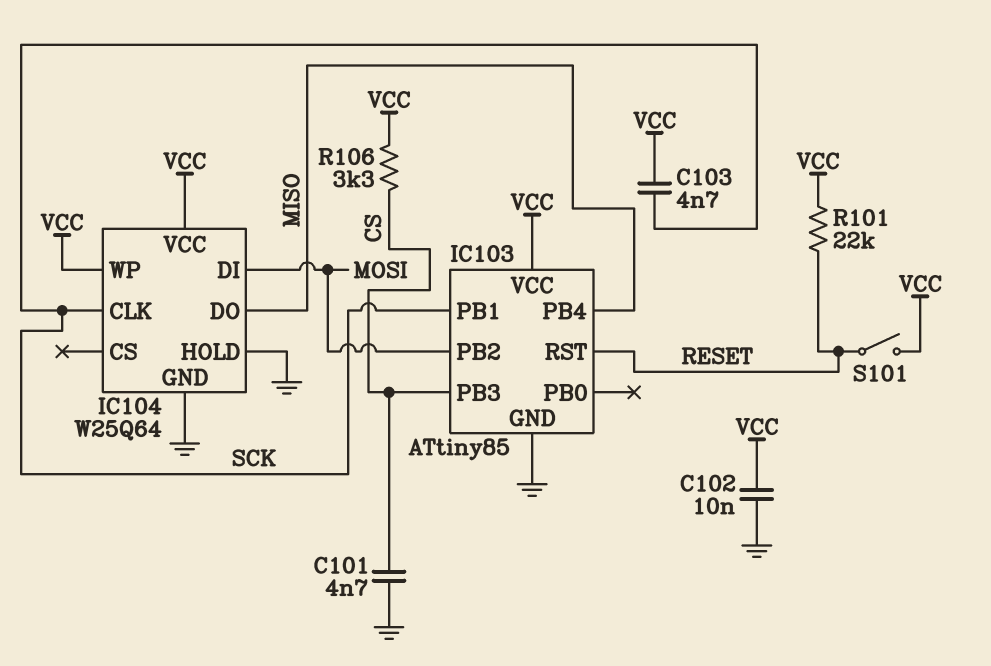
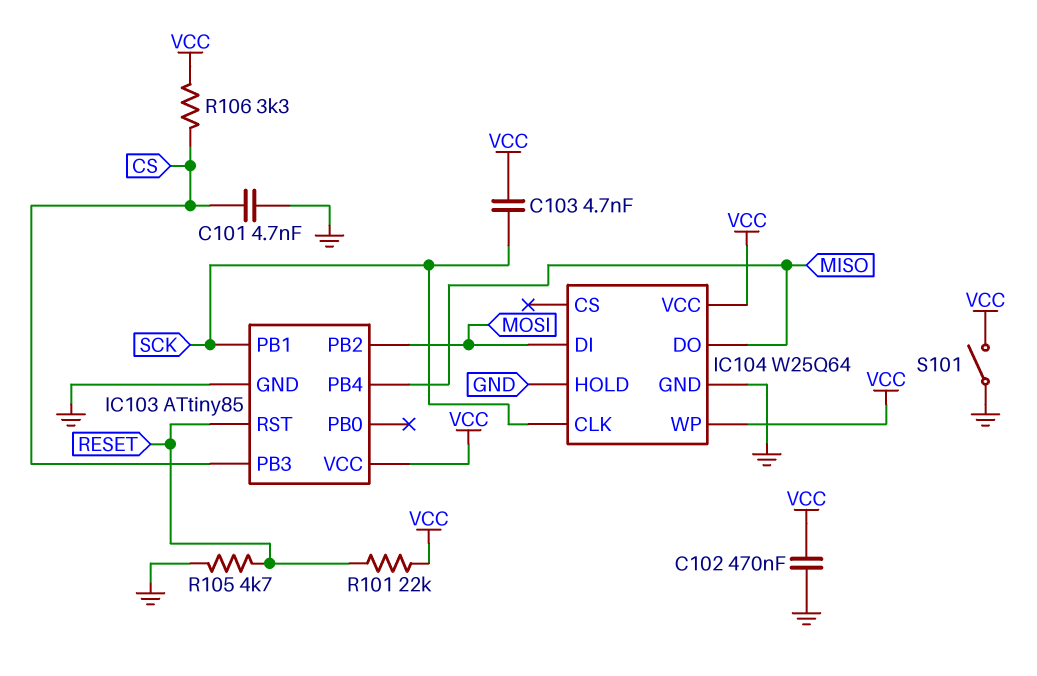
C102: 10nF (GND, VCC) -> 470nF (GND, VCC)
R105: none -> 4.7k (GND, RESET)
S101: switch (RESET, VCC) -> switch (GND, VCC)

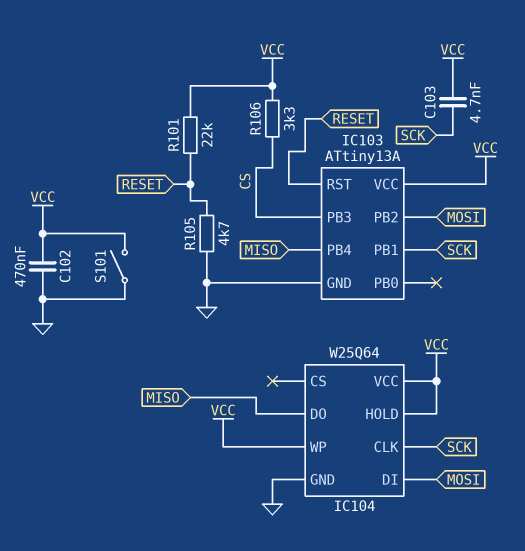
C101: 4.7nF (CS, GND) -> none
IC103: ATtiny85 -> ATtiny13A
IC104 pin HOLD: GND -> VCC

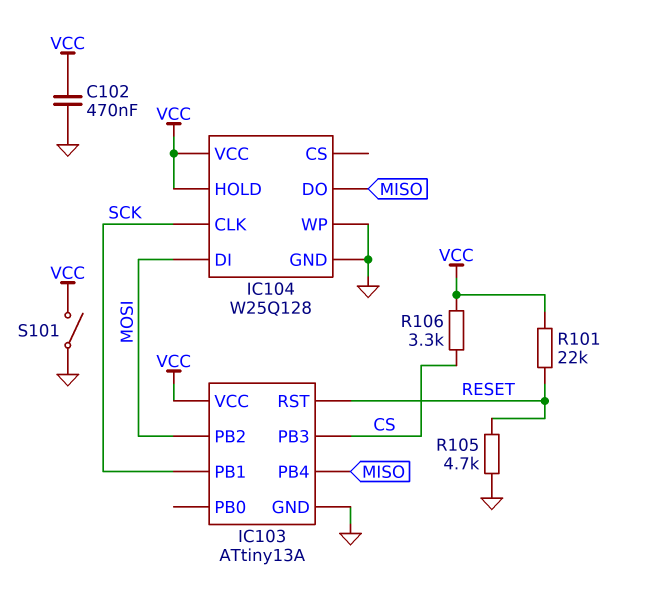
C103: 4.7nF (SCK, VCC) -> none
IC104: W25Q64 -> W25Q128
IC104 pin WP: VCC -> GND

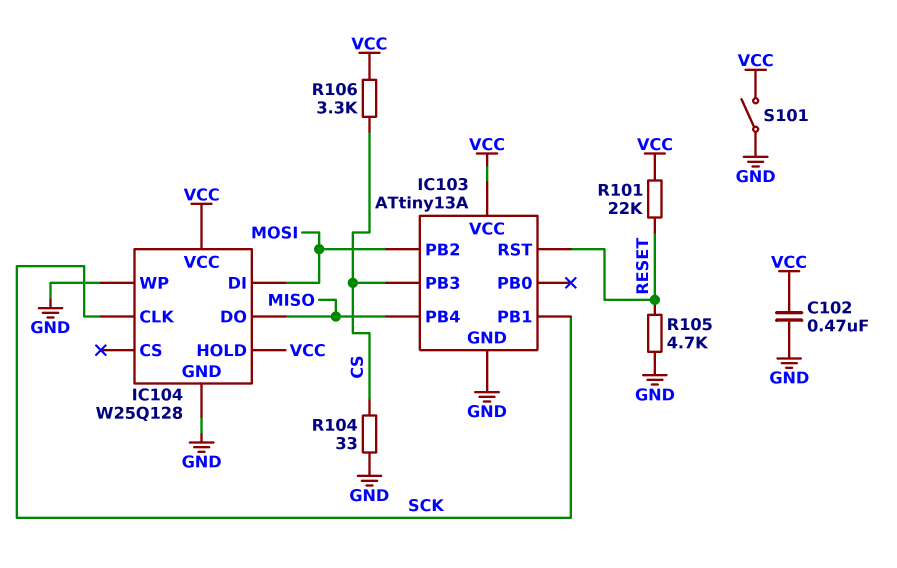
R104: none -> 33 (CS, GND)

